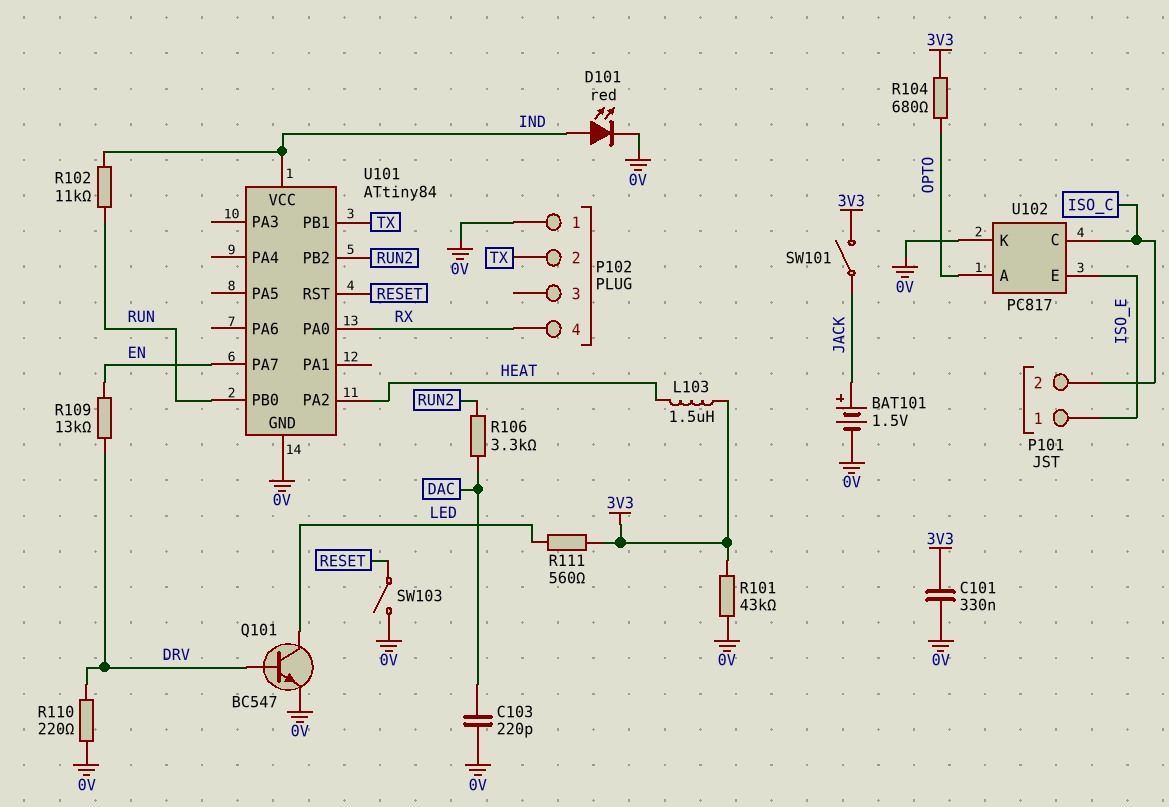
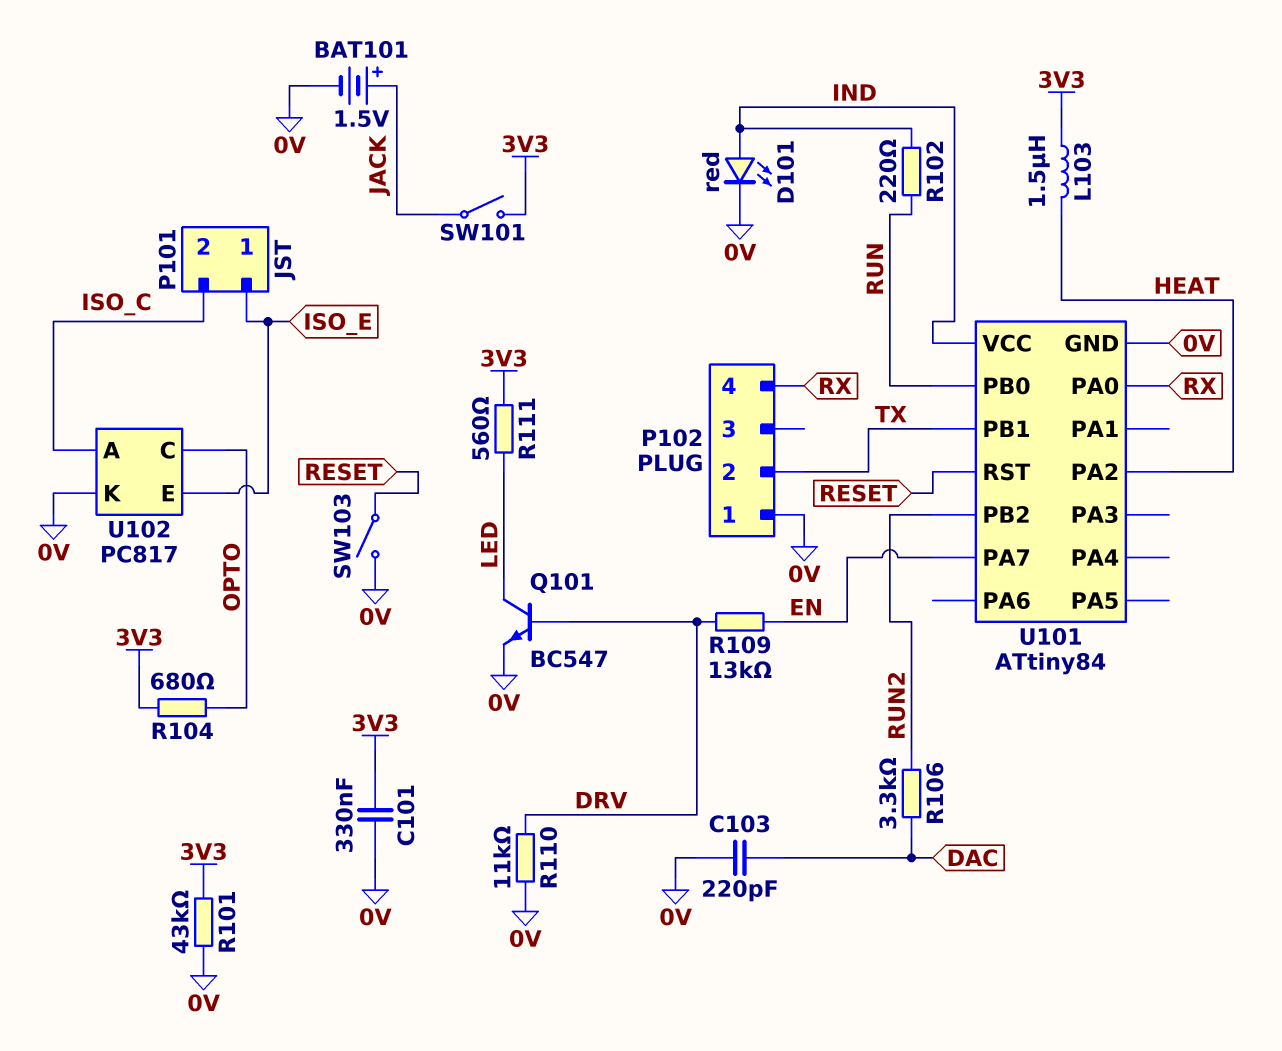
R102: 11k (IND, RUN) -> 220 (IND, RUN)
R110: 220 (0V, DRV) -> 11k (0V, DRV)
U102 pin A: OPTO -> ISO_C
U102 pin C: ISO_C -> OPTO

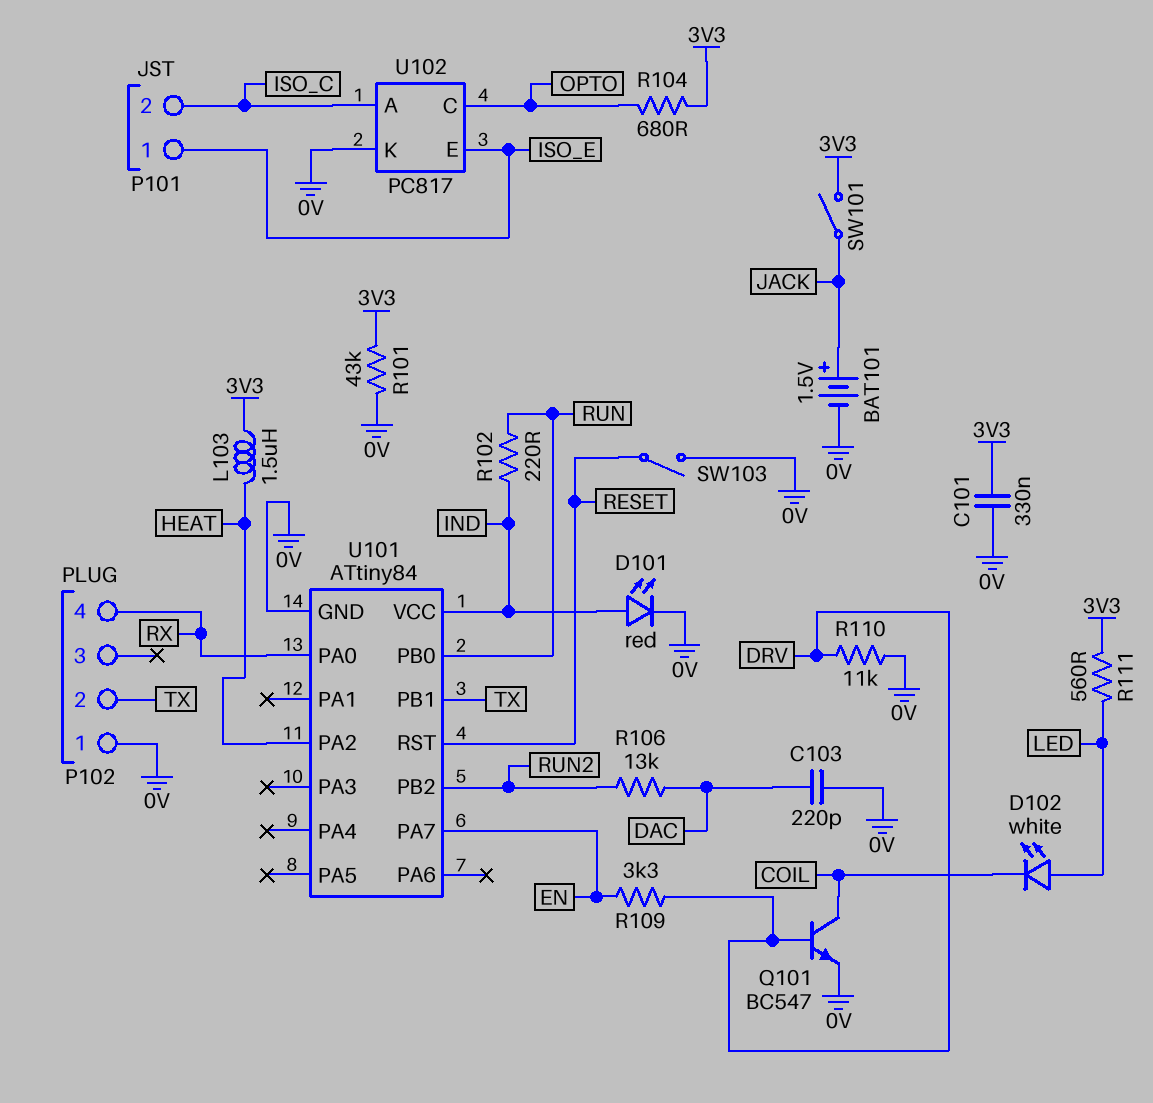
D102: none -> LED white (A LED, K COIL)
Q101: NPN BC547 (B DRV, C LED, E 0V) -> NPN BC547 (B DRV, C COIL, E 0V)
R106: 3.3k (DAC, RUN2) -> 13k (DAC, RUN2)
R109: 13k (DRV, EN) -> 3.3k (DRV, EN)

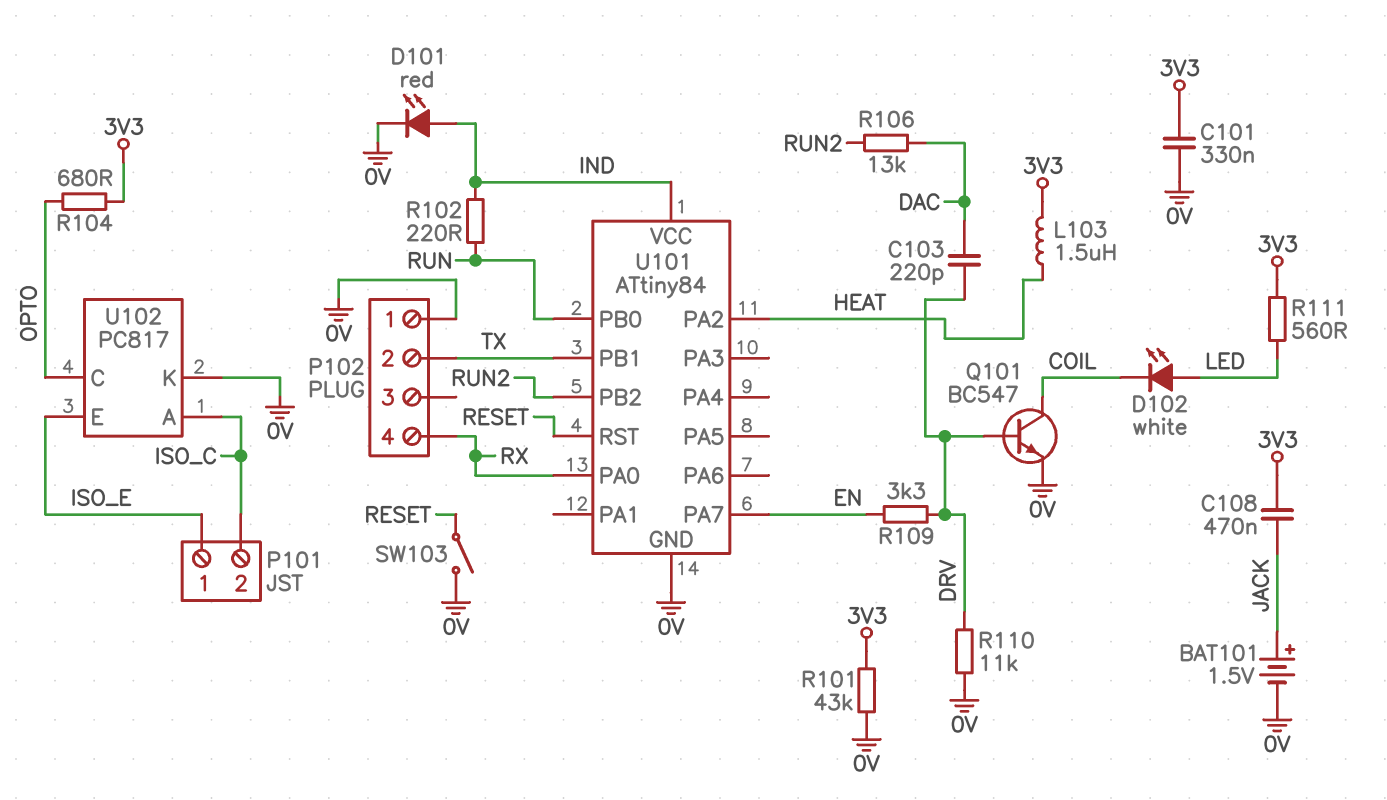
C103: 220pF (0V, DAC) -> 220pF (DAC, DRV)
C108: none -> 470nF (3V3, JACK)
SW101: switch (3V3, JACK) -> none

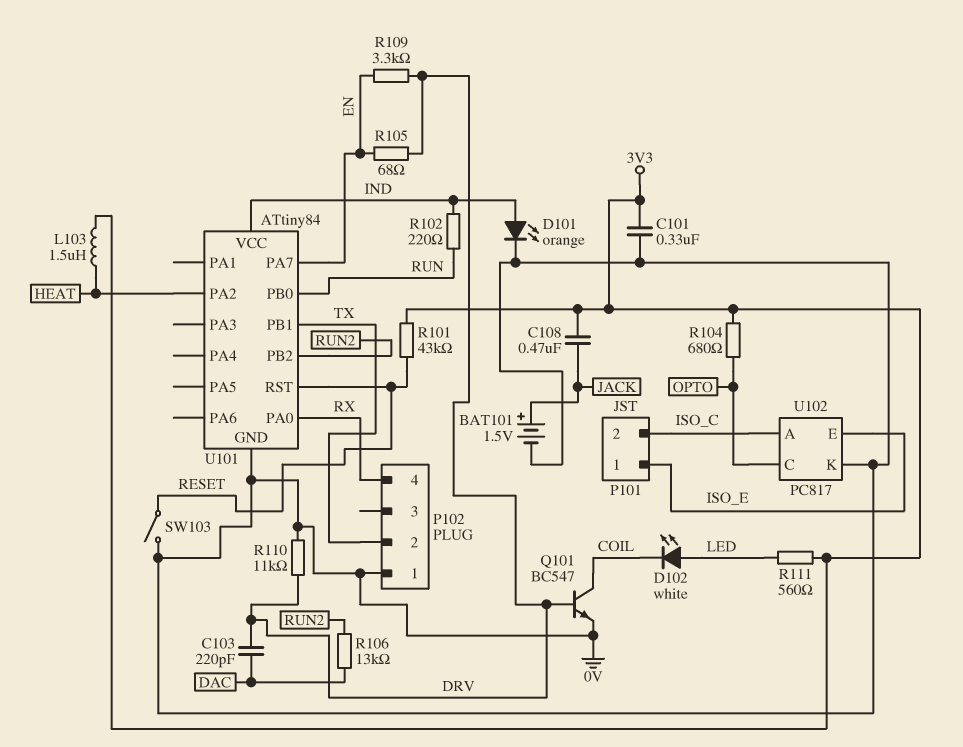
D101: LED red (A IND, K 0V) -> LED orange (A IND, K 0V)
R101: 43k (0V, 3V3) -> 43k (3V3, RESET)
R105: none -> 68 (DRV, EN)

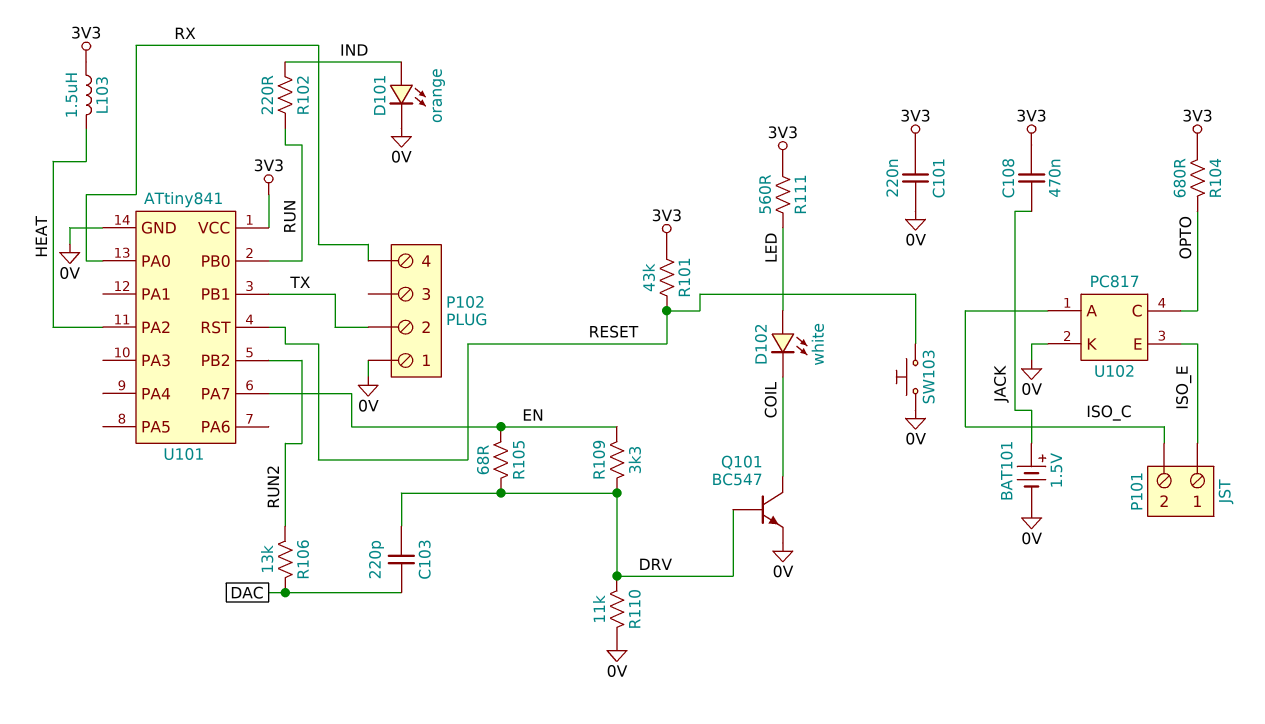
C101: 330nF (0V, 3V3) -> 220nF (0V, 3V3)
SW103: switch (0V, RESET) -> button (0V, RESET)
U101: ATtiny84 -> ATtiny841
U101 pin VCC: IND -> 3V3

